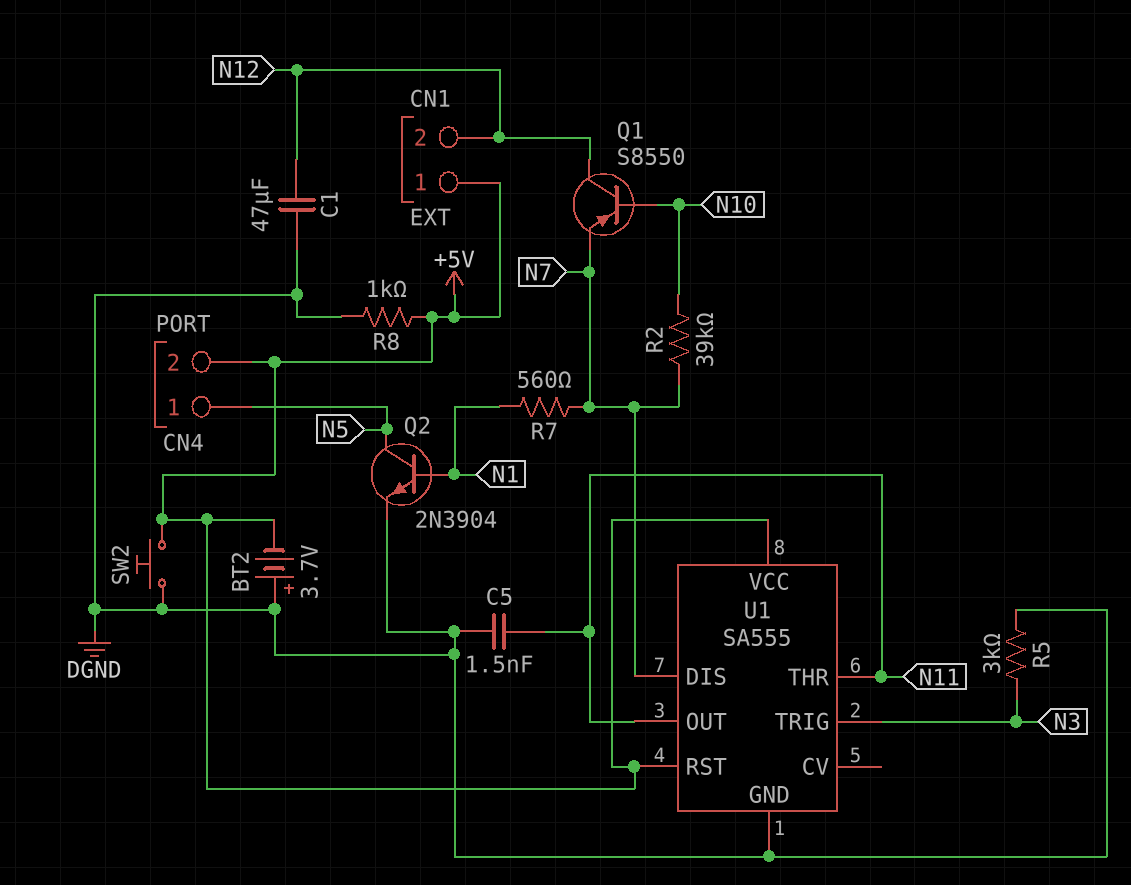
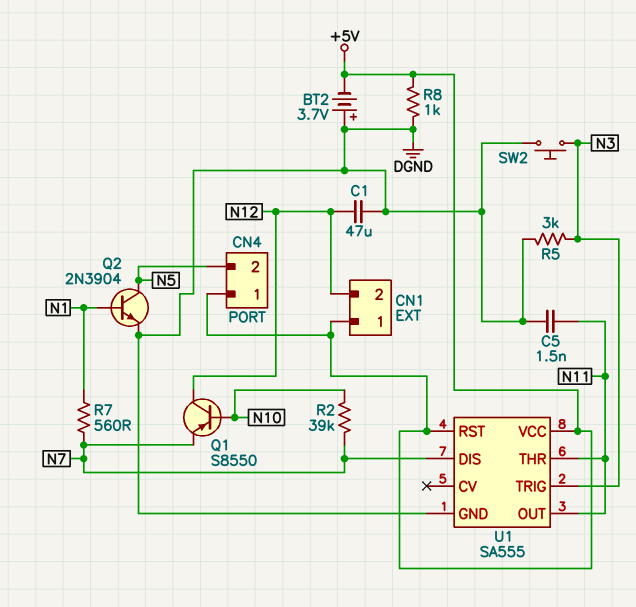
CN4 pin 1: N5 -> +5V
CN4 pin 2: +5V -> N5
SW2: button (+5V, DGND) -> button (DGND, N3)

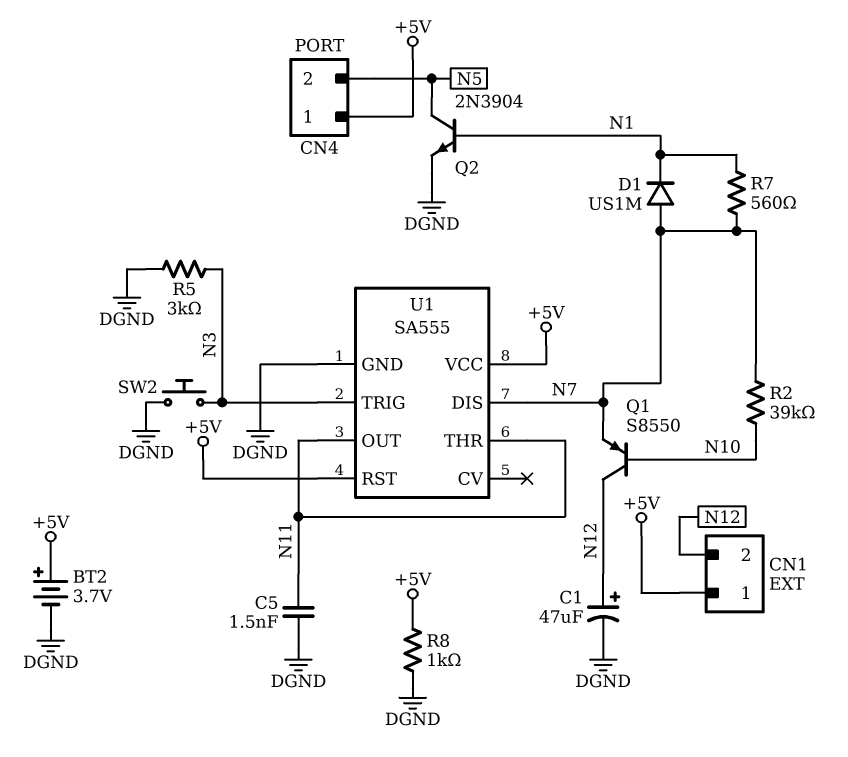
BT2: 3.7V (plus DGND, minus +5V) -> 3.7V (plus +5V, minus DGND)
C1: 47uF (DGND, N12) -> 47uF (plus N12, minus DGND)
D1: none -> diode US1M (A N7, K N1)

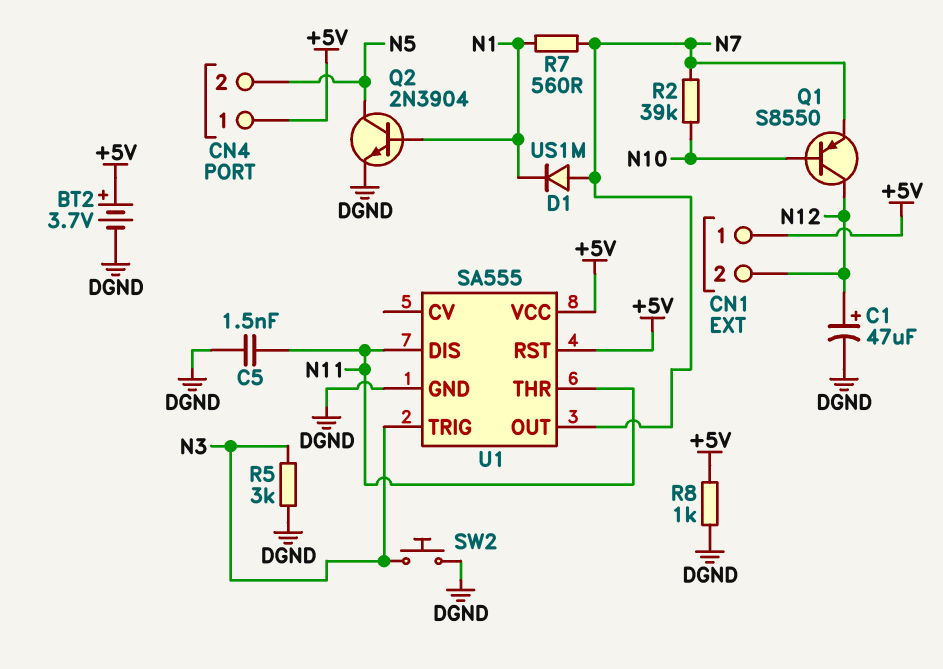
U1 pin DIS: N7 -> N11
U1 pin OUT: N11 -> N7

